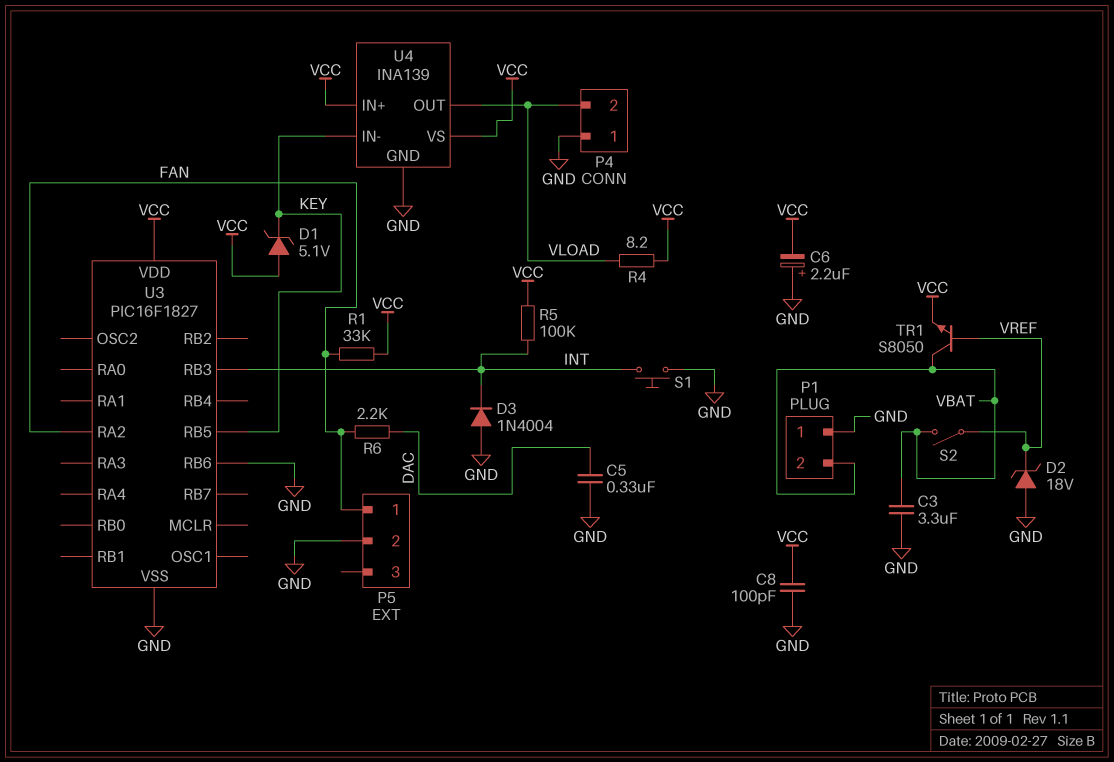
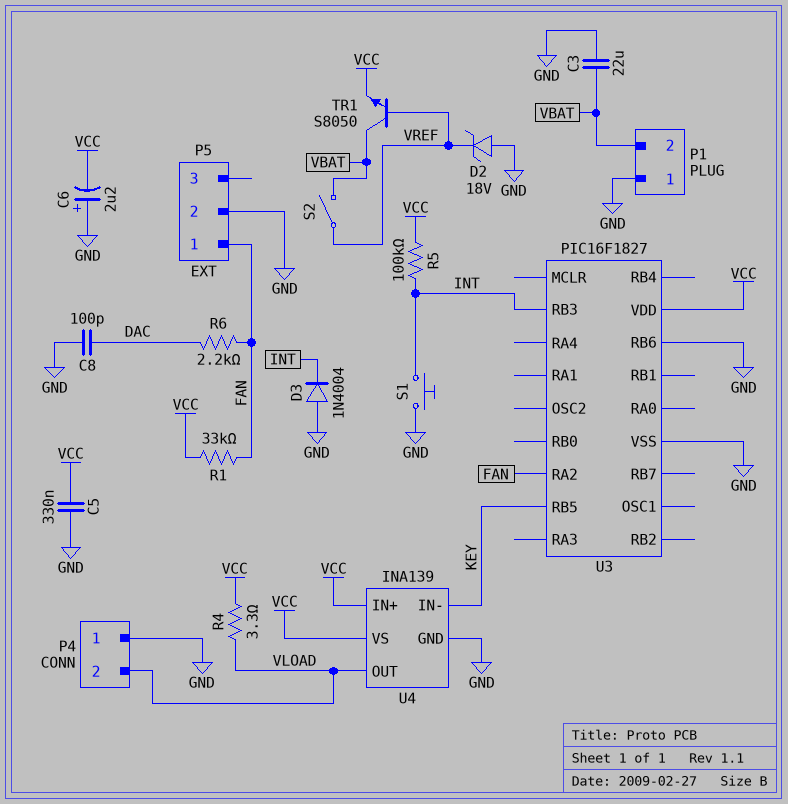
C3: 3.3uF (GND, VBAT) -> 22uF (GND, VBAT)
C5: 330nF (DAC, GND) -> 330nF (GND, VCC)
C8: 100pF (GND, VCC) -> 100pF (DAC, GND)
D1: zener 5.1V (A VCC, K KEY) -> none
R4: 8.2 (VCC, VLOAD) -> 3.3 (VCC, VLOAD)

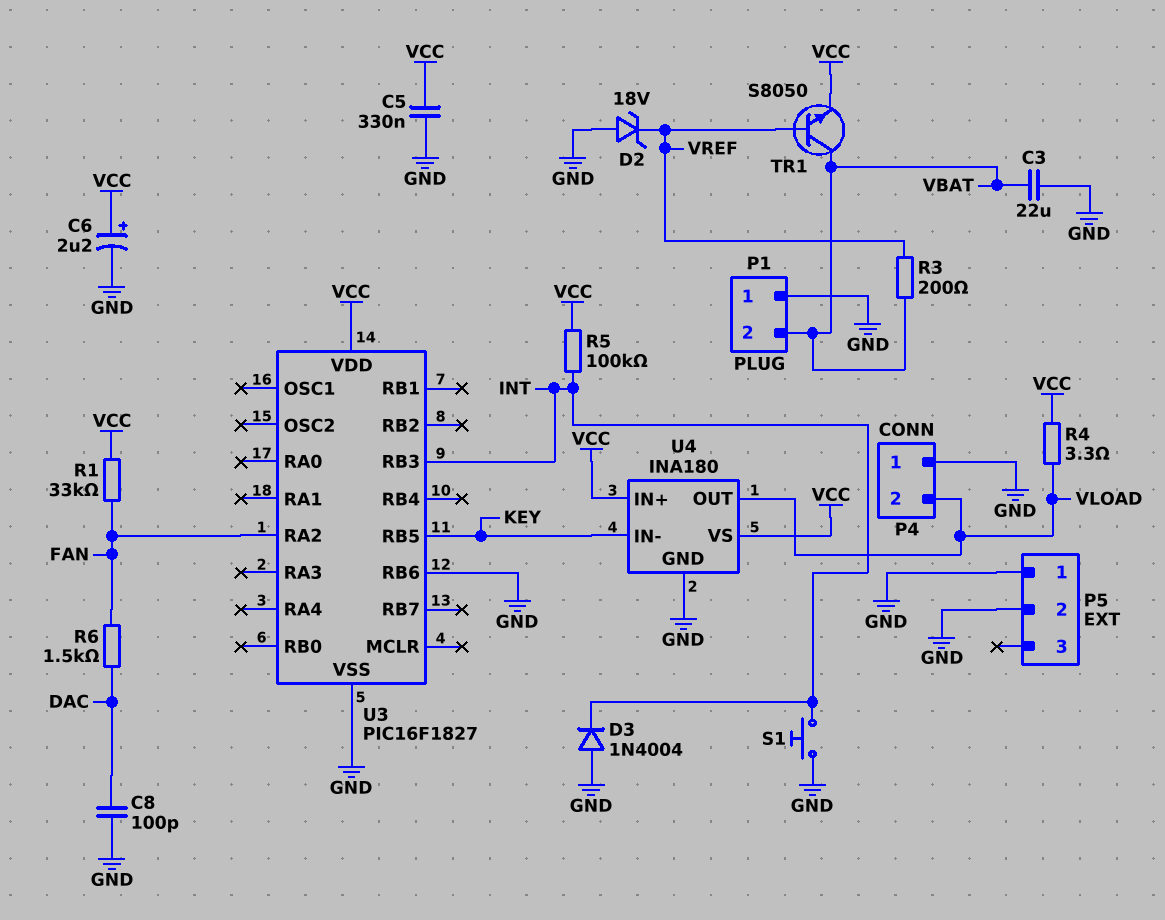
C6: 2.2uF (plus GND, minus VCC) -> 2.2uF (plus VCC, minus GND)
P5 pin 1: FAN -> GND
R3: none -> 200 (VBAT, VREF)
R6: 2.2k (DAC, FAN) -> 1.5k (DAC, FAN)
S2: switch (VBAT, VREF) -> none
U4: INA139 -> INA180

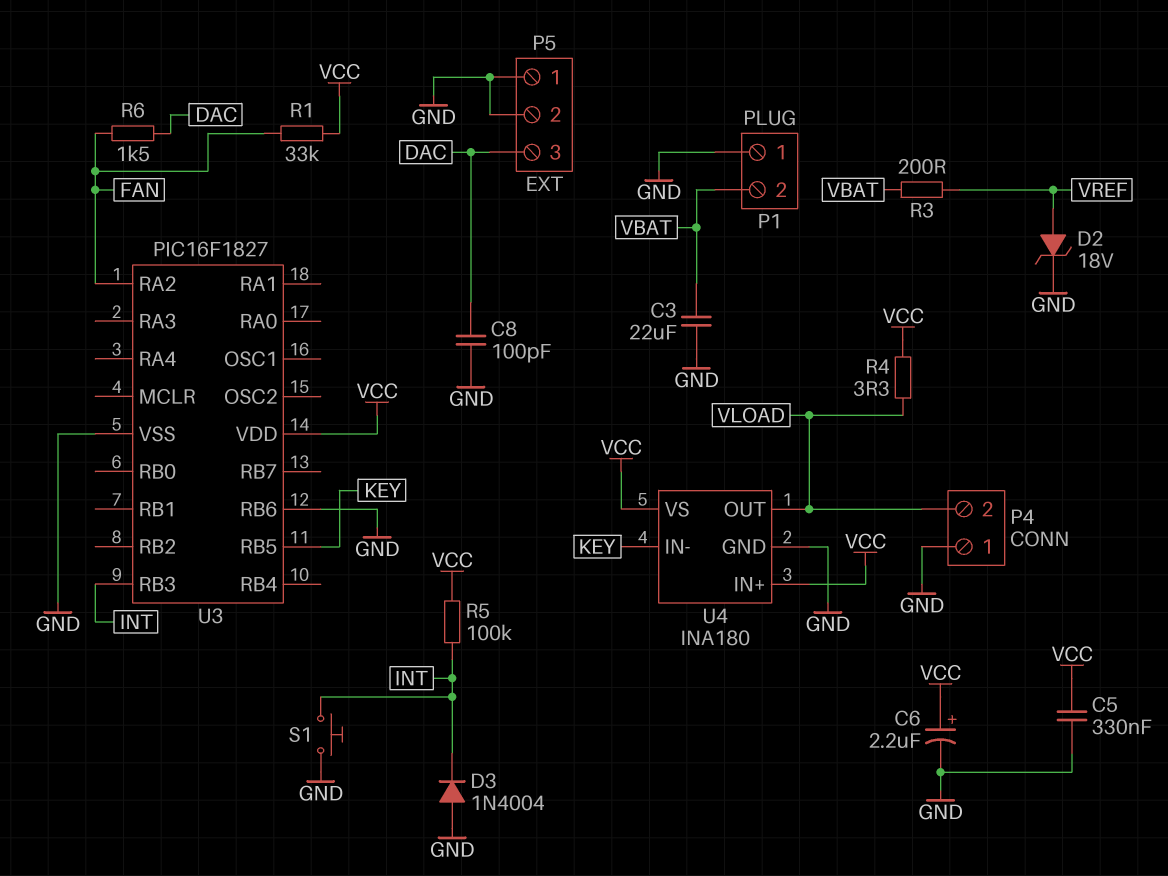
D2: zener 18V (A GND, K VREF) -> zener 18V (A VREF, K GND)
P5 pin 3: none -> DAC
TR1: NPN S8050 (B VREF, C VBAT, E VCC) -> none

